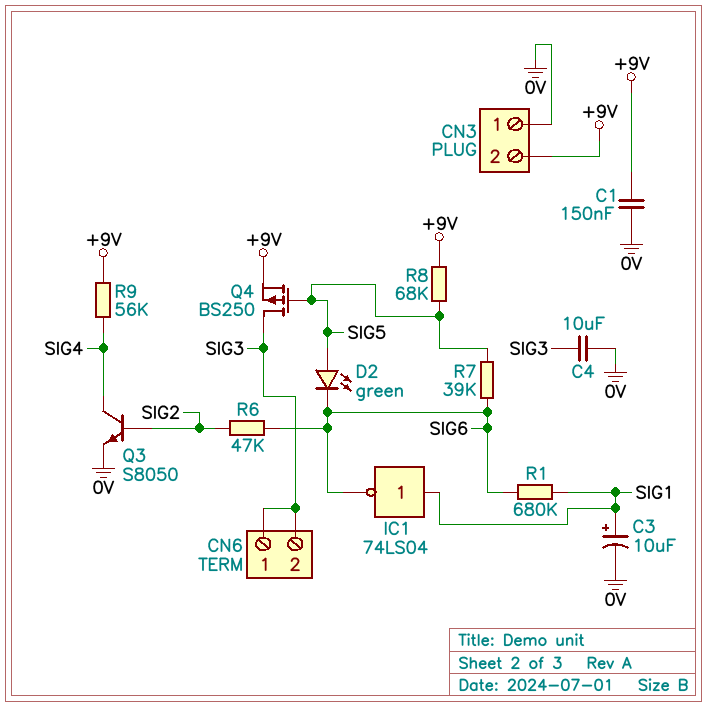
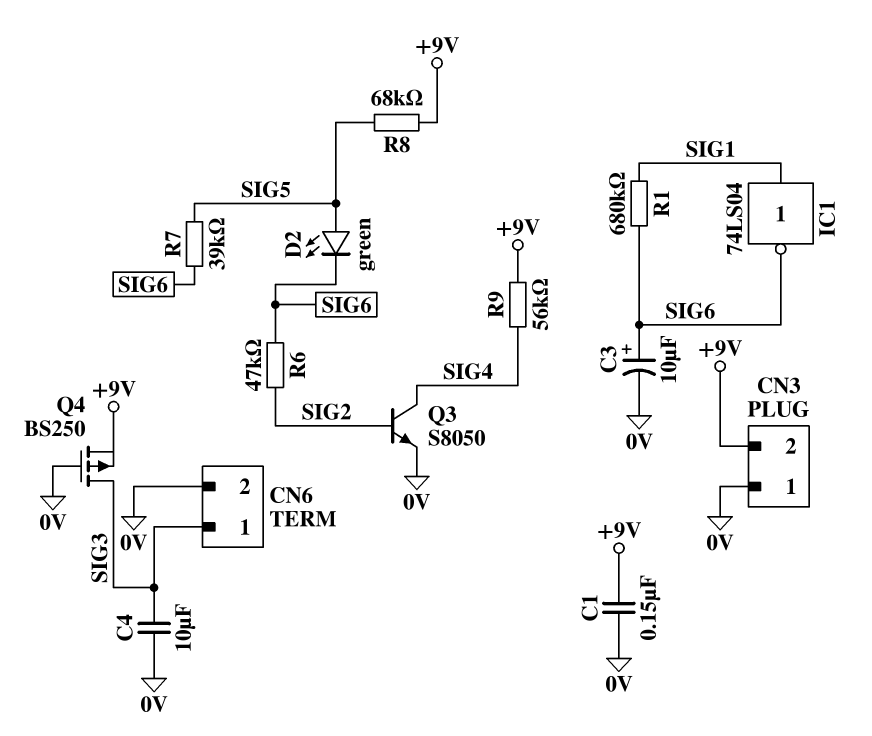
C3: 10uF (plus SIG1, minus 0V) -> 10uF (plus SIG6, minus 0V)
CN6 pin 2: SIG3 -> 0V
Q4: PMOS BS250 (G SIG5, D SIG3, S +9V) -> PMOS BS250 (G 0V, D SIG3, S +9V)

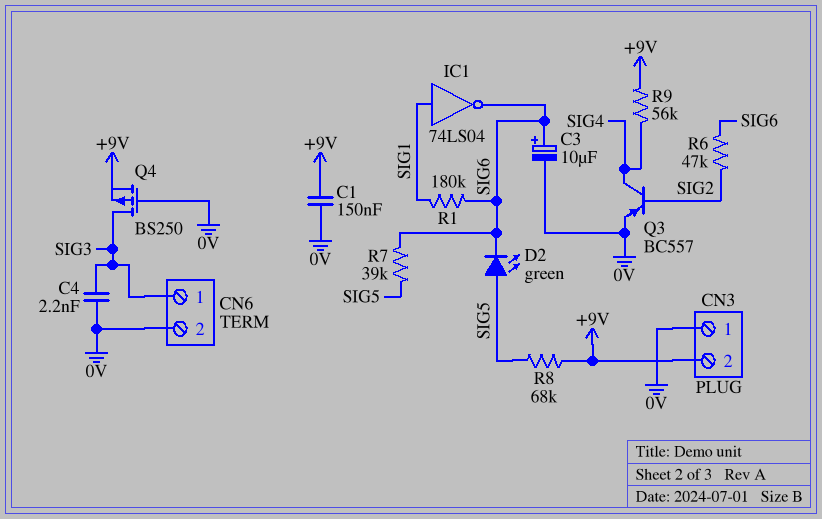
C4: 10uF (0V, SIG3) -> 2.2nF (0V, SIG3)
Q3: NPN S8050 (B SIG2, C SIG4, E 0V) -> PNP BC557 (B SIG2, C SIG4, E 0V)
R1: 680k (SIG1, SIG6) -> 180k (SIG1, SIG6)

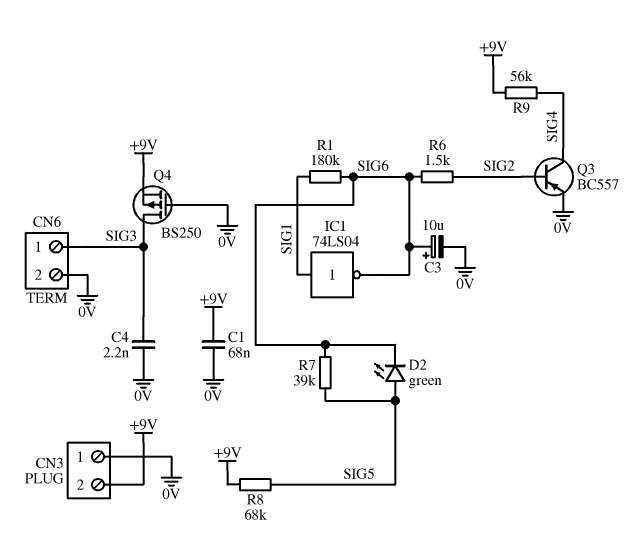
C1: 150nF (+9V, 0V) -> 68nF (+9V, 0V)
R6: 47k (SIG2, SIG6) -> 1.5k (SIG2, SIG6)

